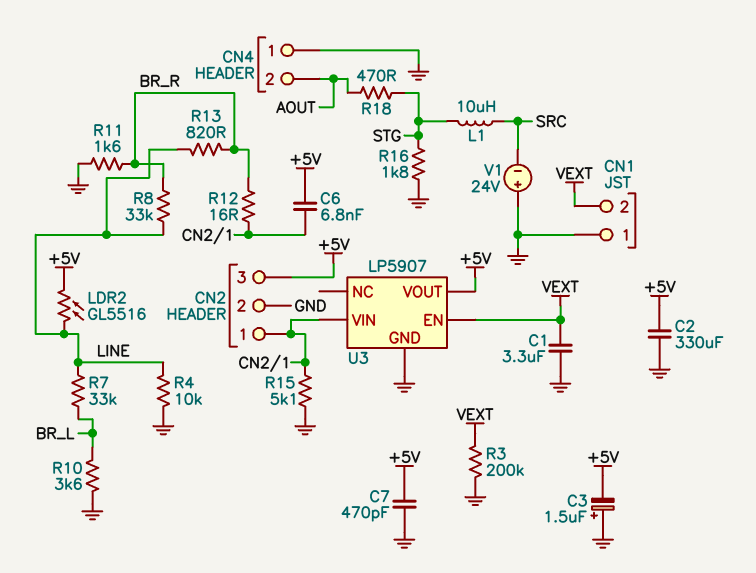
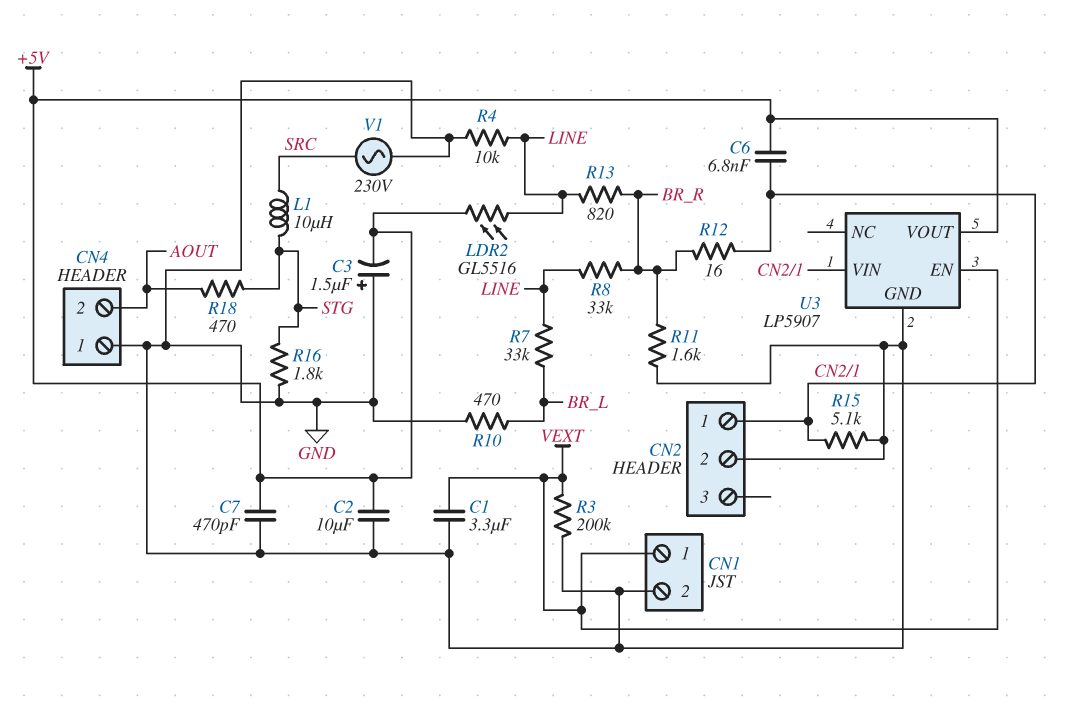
C2: 330uF (+5V, GND) -> 10uF (+5V, GND)
CN1 pin 1: GND -> VEXT
CN1 pin 2: VEXT -> GND
CN2 pin 3: +5V -> none
R10: 3.6k (BR_L, GND) -> 470 (BR_L, GND)
V1: 24V (plus GND, minus SRC) -> AC 230V (GND, SRC)

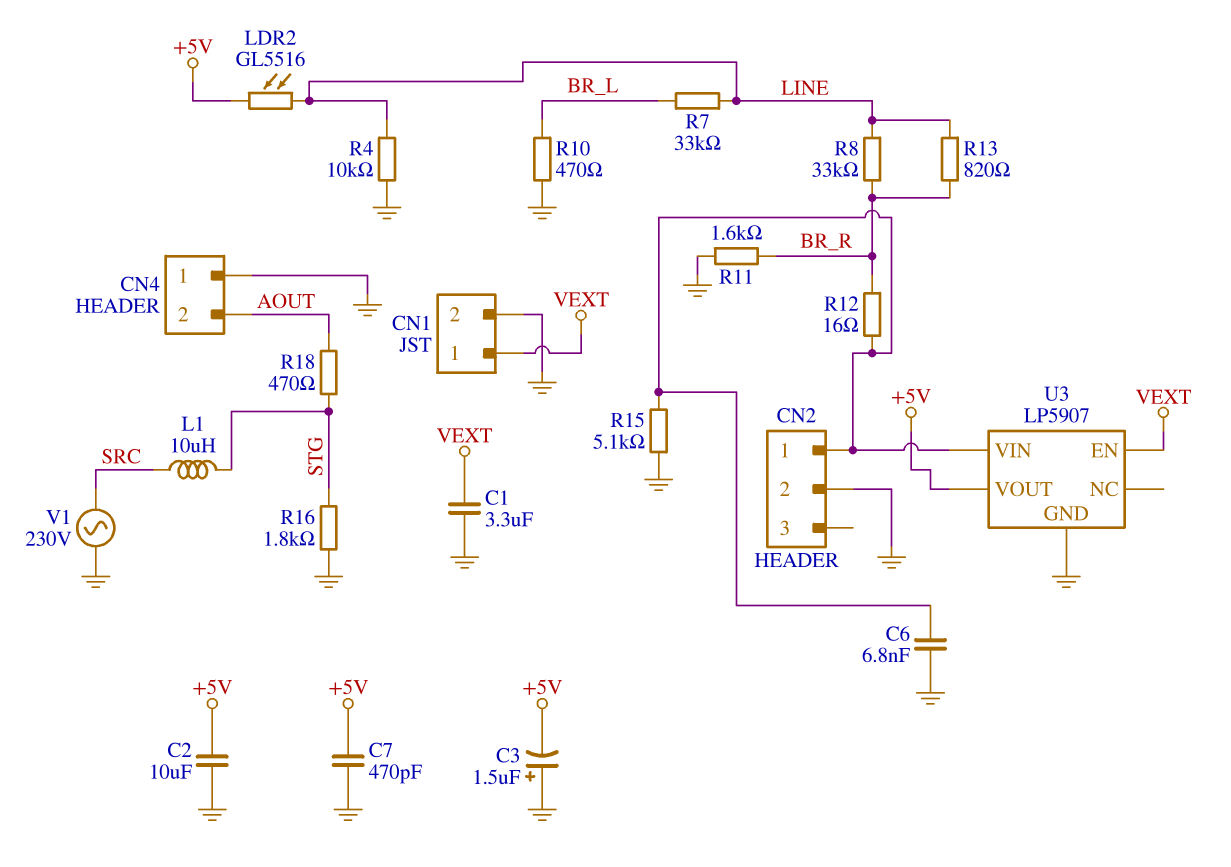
C6: 6.8nF (+5V, CN2/1) -> 6.8nF (CN2/1, GND)
R3: 200k (GND, VEXT) -> none

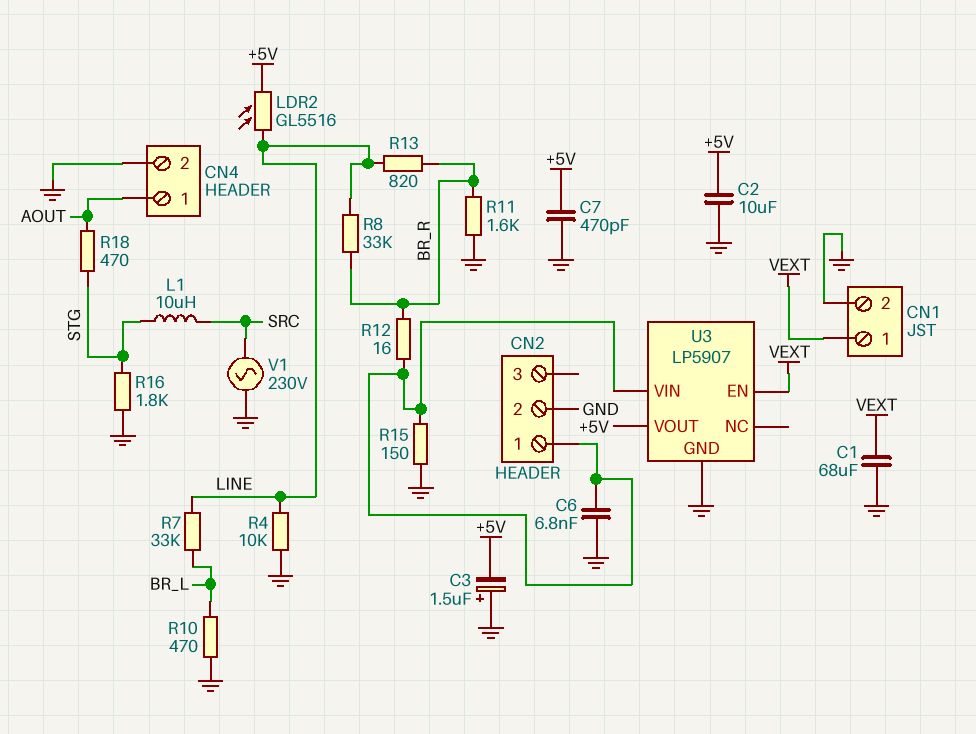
C1: 3.3uF (GND, VEXT) -> 68uF (GND, VEXT)
CN4 pin 1: GND -> AOUT
CN4 pin 2: AOUT -> GND
R15: 5.1k (CN2/1, GND) -> 150 (CN2/1, GND)

